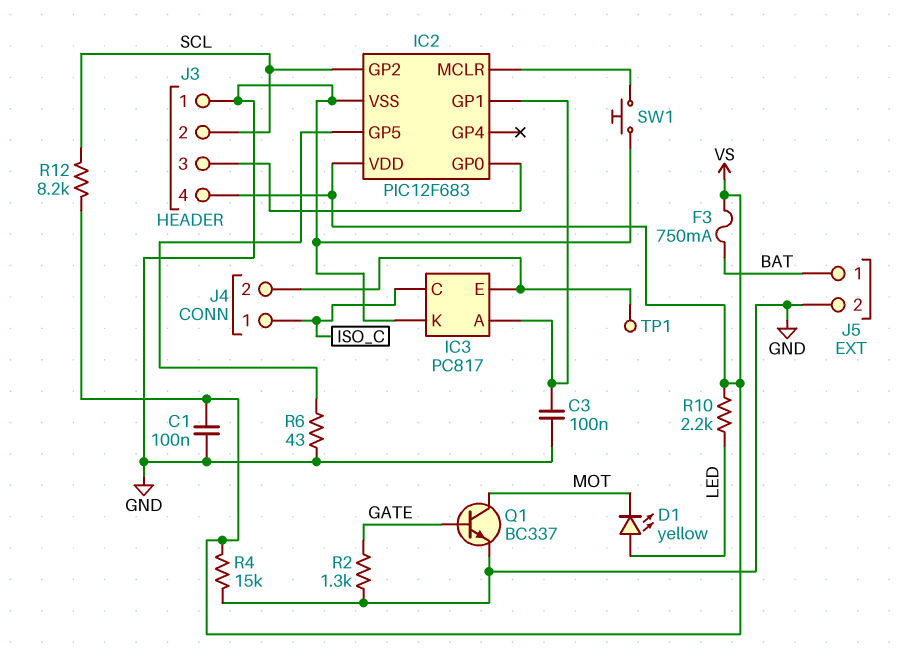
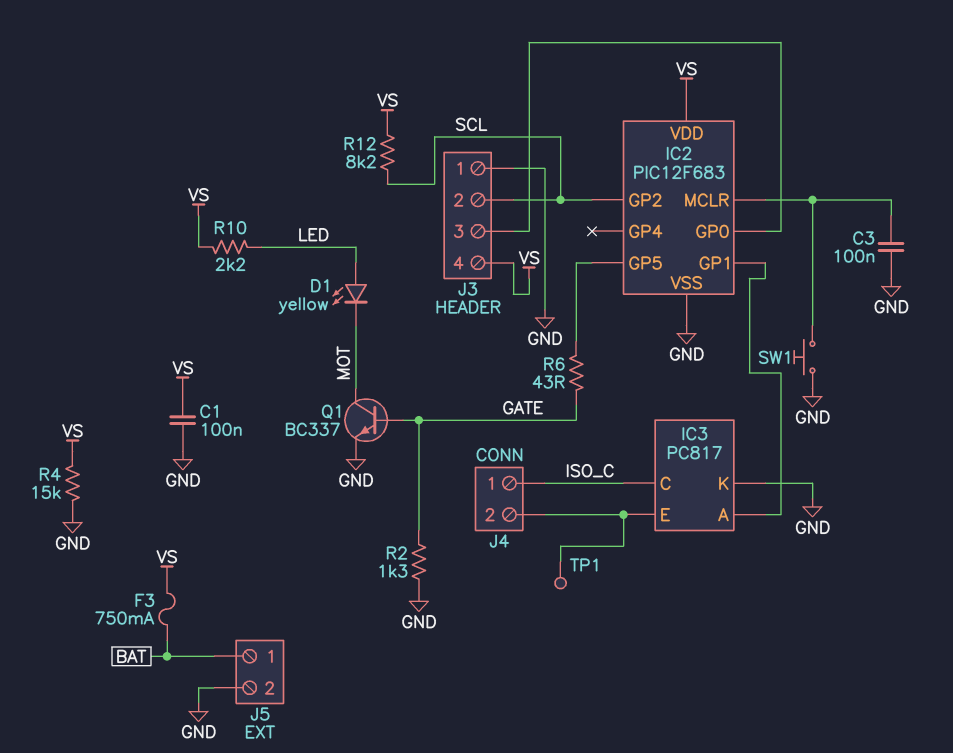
C3: 100nF (GND, IC2/GP1) -> 100nF (GND, IC2/MCLR)
R6: 43 (GND, IC2/GP5) -> 43 (GATE, IC2/GP5)

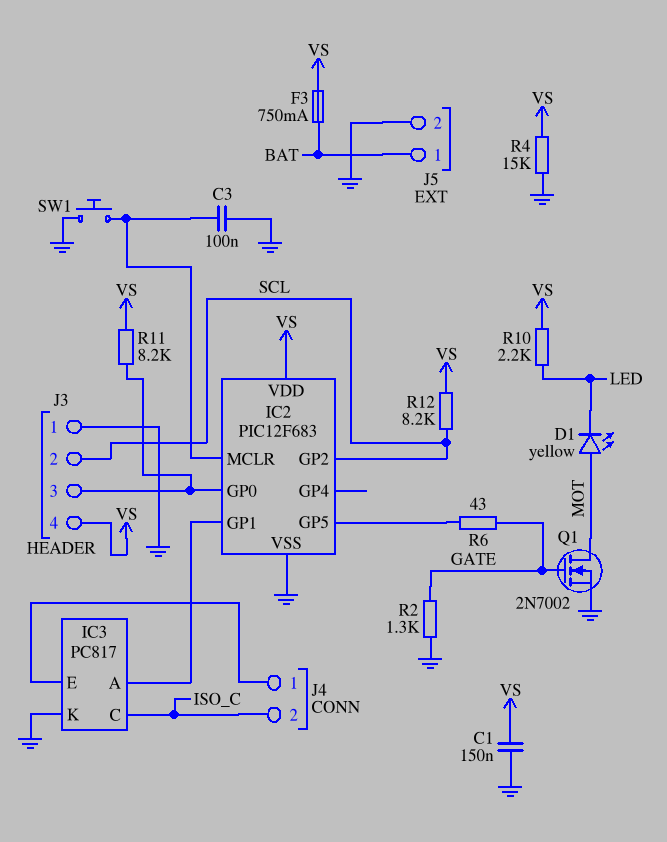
C1: 100nF (GND, VS) -> 150nF (GND, VS)
D1: LED yellow (A LED, K MOT) -> LED yellow (A MOT, K LED)
J4 pin 1: ISO_C -> IC3/E
J4 pin 2: IC3/E -> ISO_C
Q1: NPN BC337 (B GATE, C MOT, E GND) -> NMOS 2N7002 (G GATE, D MOT, S GND)
R11: none -> 8.2k (IC2/GP0, VS)
TP1: test point (IC3/E) -> none

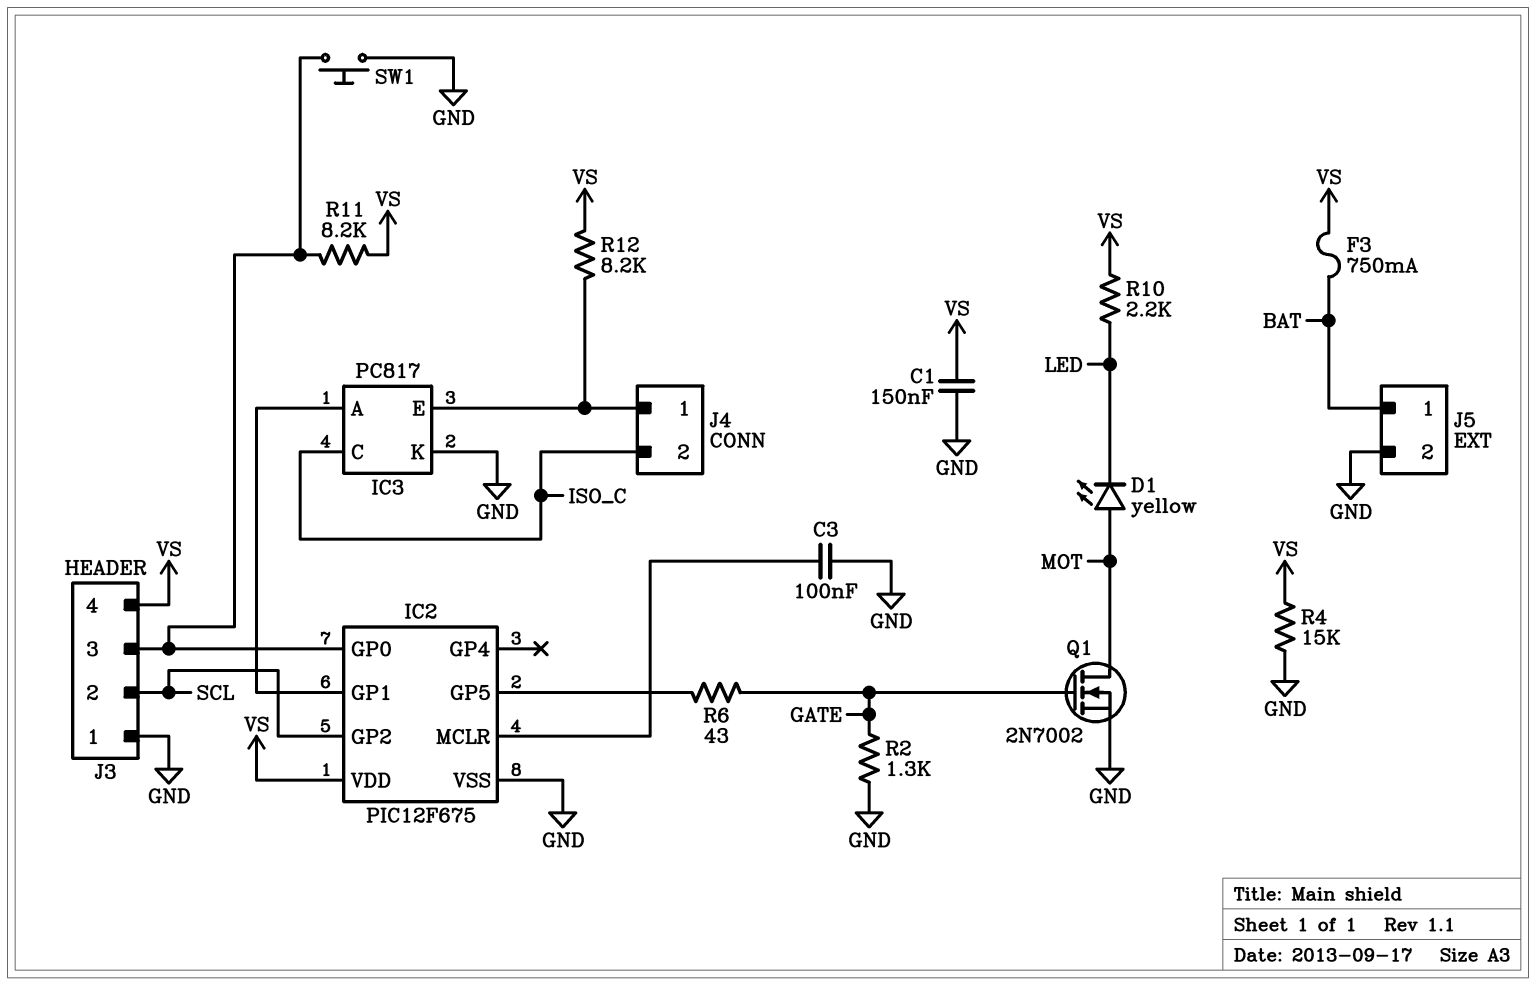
IC2: PIC12F683 -> PIC12F675
R12: 8.2k (SCL, VS) -> 8.2k (IC3/E, VS)
SW1: button (GND, IC2/MCLR) -> button (GND, IC2/GP0)

